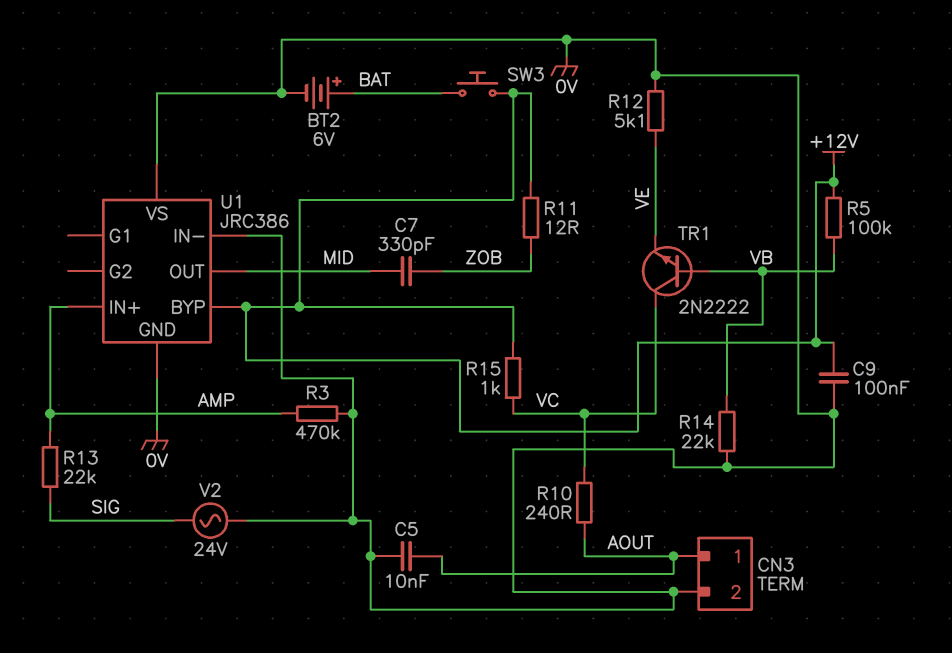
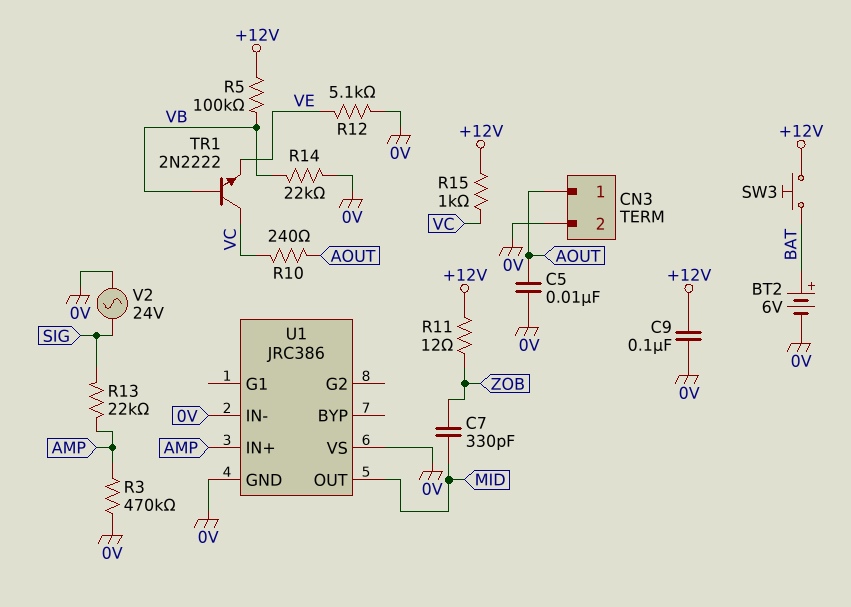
U1 pin BYP: +12V -> none

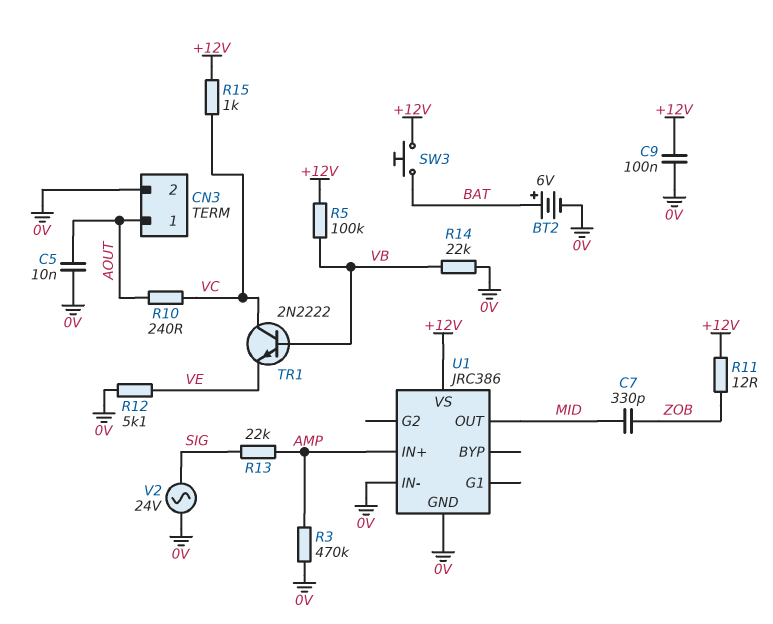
U1 pin VS: 0V -> +12V

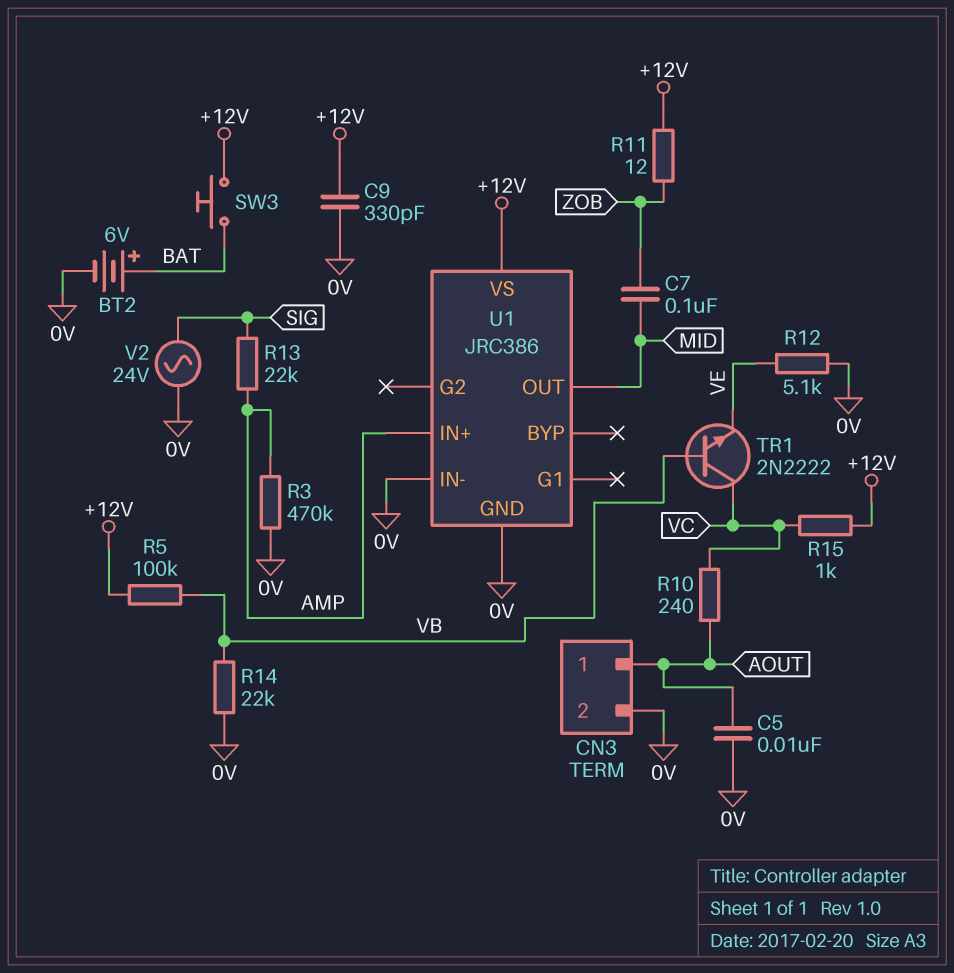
C7: 330pF (MID, ZOB) -> 100nF (MID, ZOB)
C9: 100nF (+12V, 0V) -> 330pF (+12V, 0V)

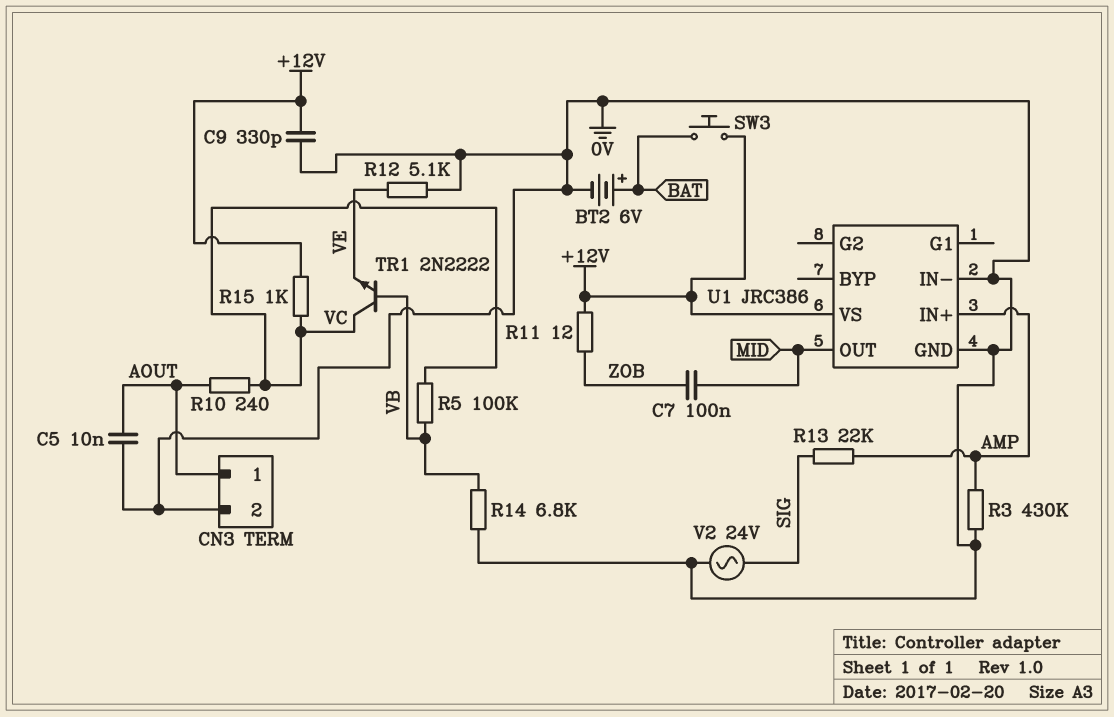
R3: 470k (0V, AMP) -> 430k (0V, AMP)
R5: 100k (+12V, VB) -> 100k (VB, VC)
R14: 22k (0V, VB) -> 6.8k (0V, VB)

